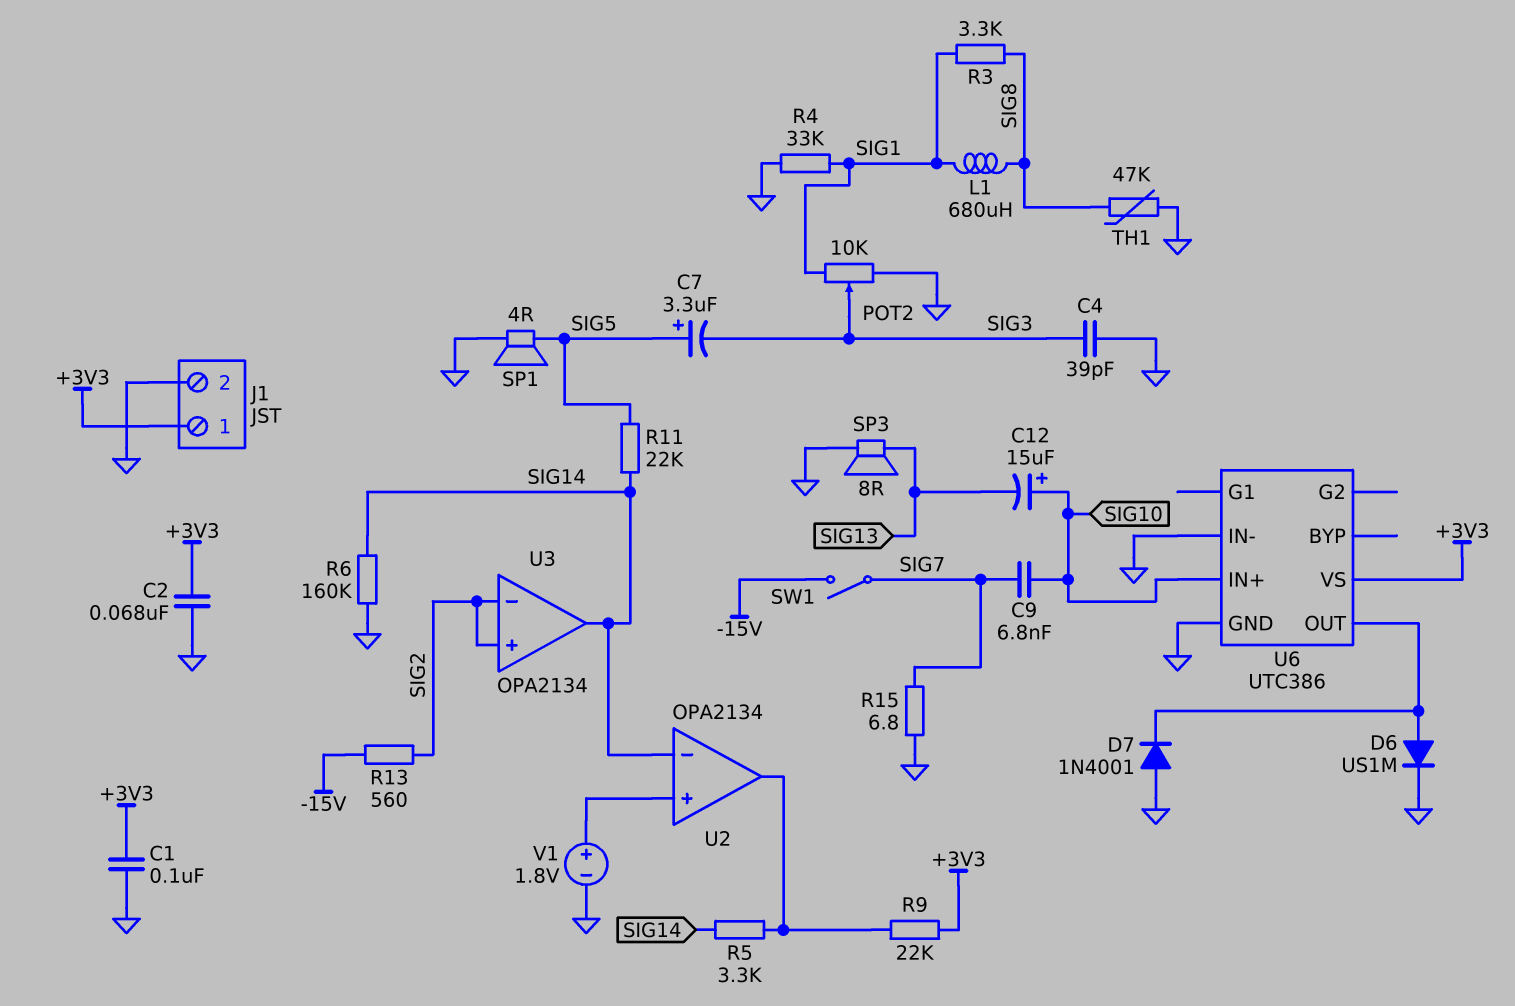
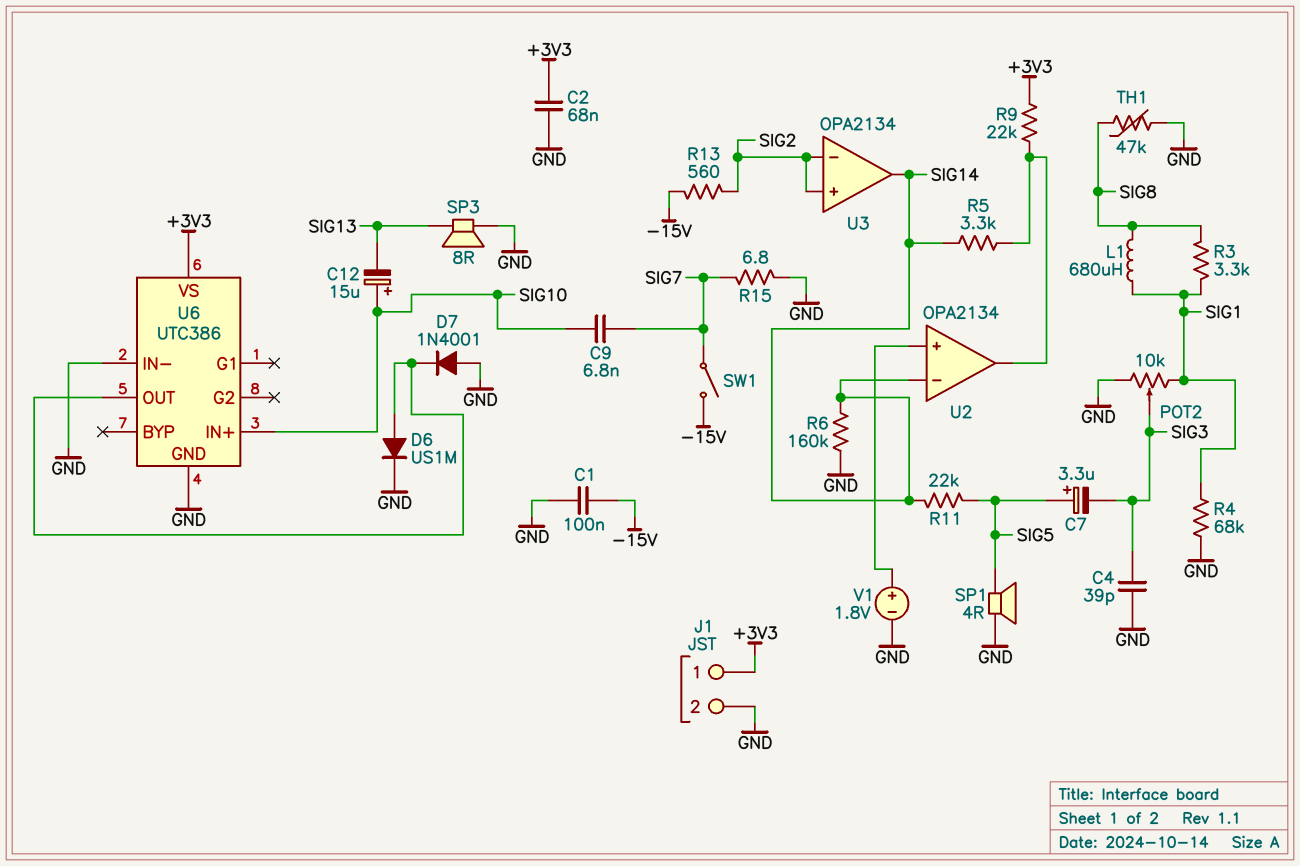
C1: 100nF (+3V3, GND) -> 100nF (-15V, GND)
R4: 33k (GND, SIG1) -> 68k (GND, SIG1)

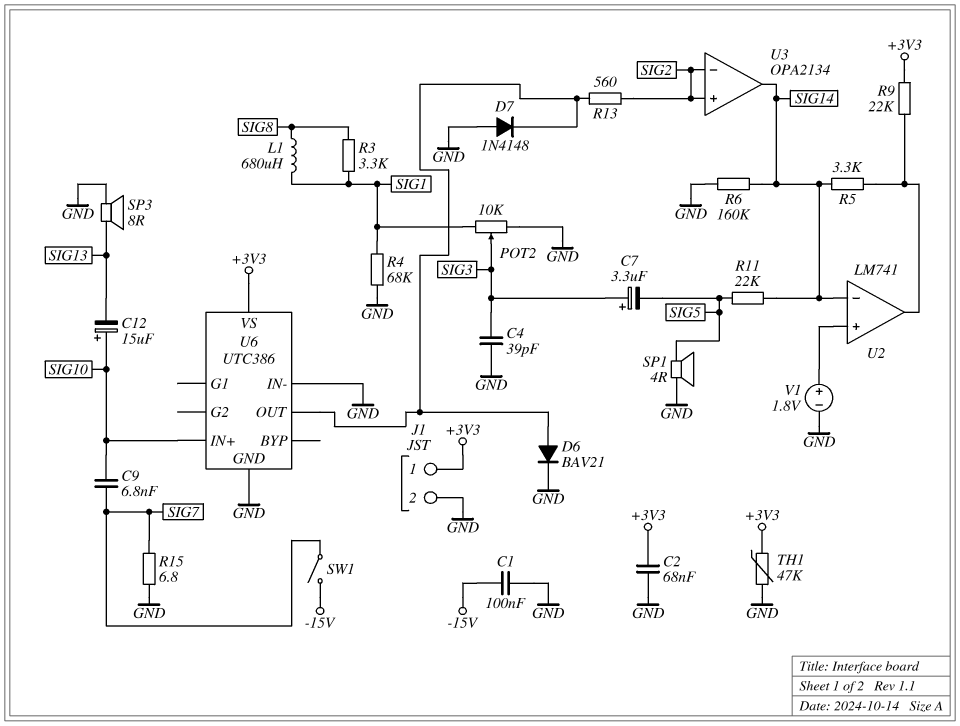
C7: 3.3uF (plus SIG5, minus SIG3) -> 3.3uF (plus SIG3, minus SIG5)
D6: diode US1M (A U6/OUT, K GND) -> diode BAV21 (A U6/OUT, K GND)
D7: diode 1N4001 (A GND, K U6/OUT) -> diode 1N4148 (A GND, K U6/OUT)
R13: 560 (-15V, SIG2) -> 560 (SIG2, U6/OUT)
TH1: 47k (GND, SIG8) -> 47k (+3V3, GND)
U2: OPA2134 -> LM741

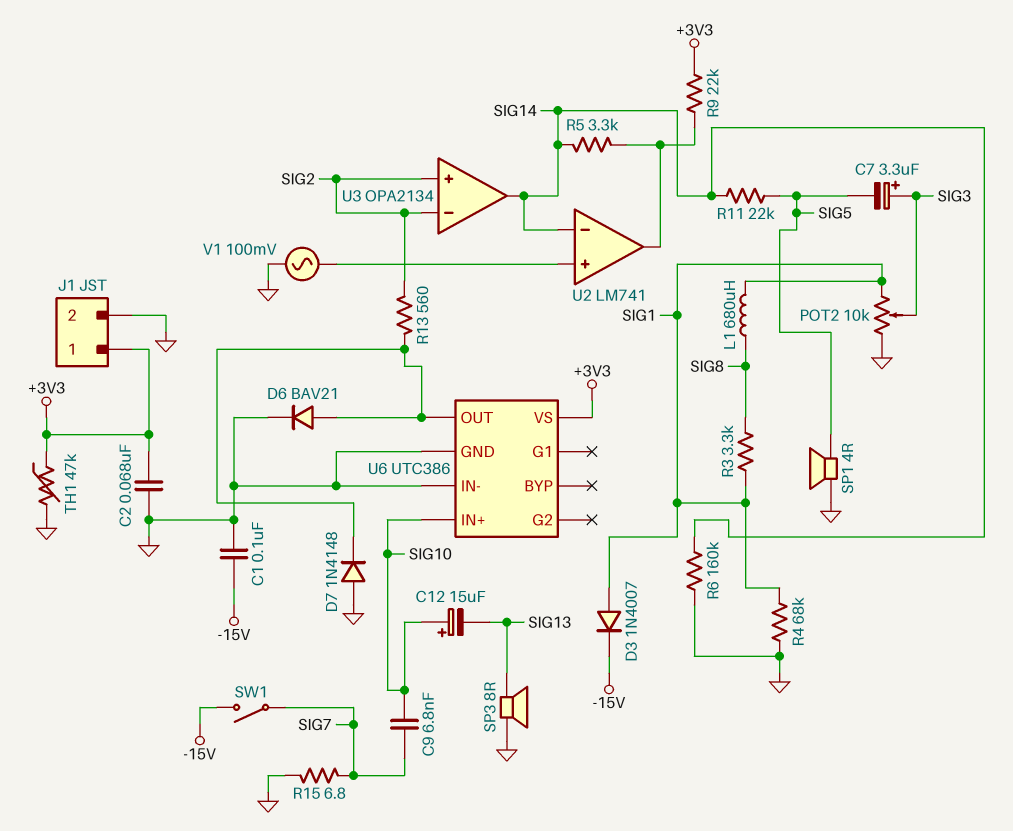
C4: 39pF (GND, SIG3) -> none
D3: none -> diode 1N4007 (A SIG1, K -15V)
V1: 1.8V (plus U2/in+, minus GND) -> AC 100mV (GND, U2/in+)

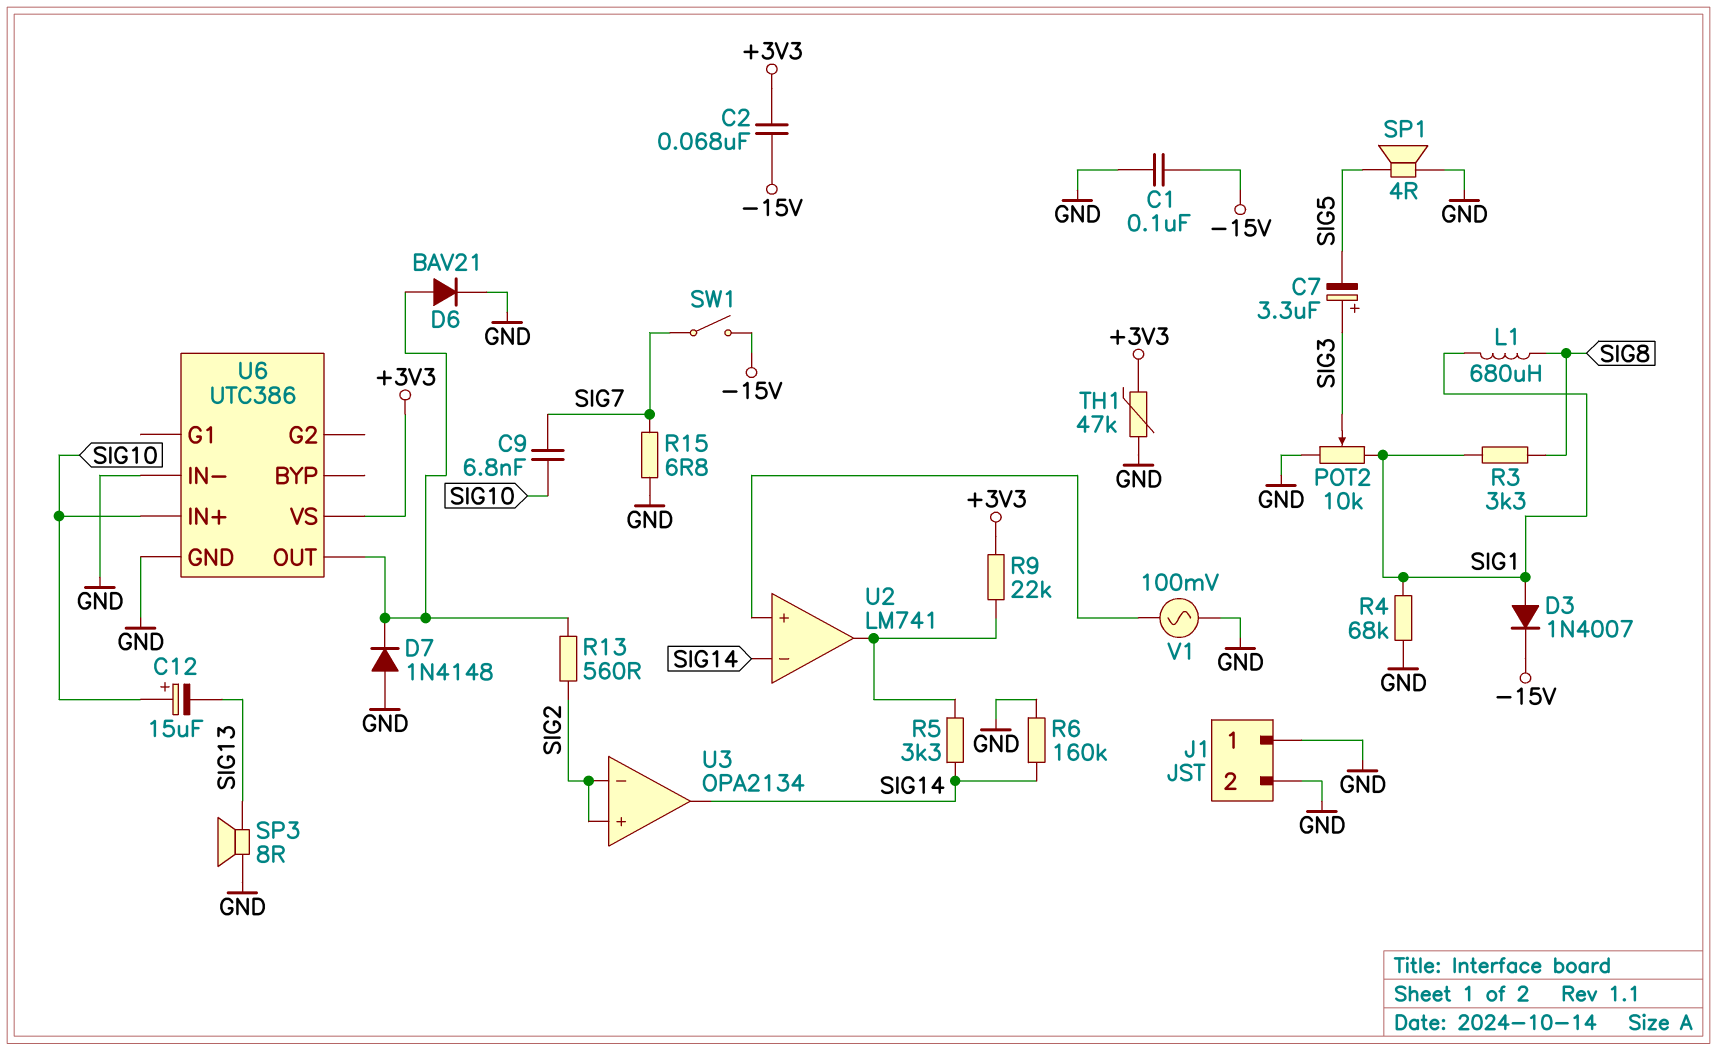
C2: 68nF (+3V3, GND) -> 68nF (+3V3, -15V)
J1 pin 1: +3V3 -> GND
R11: 22k (SIG5, SIG14) -> none

